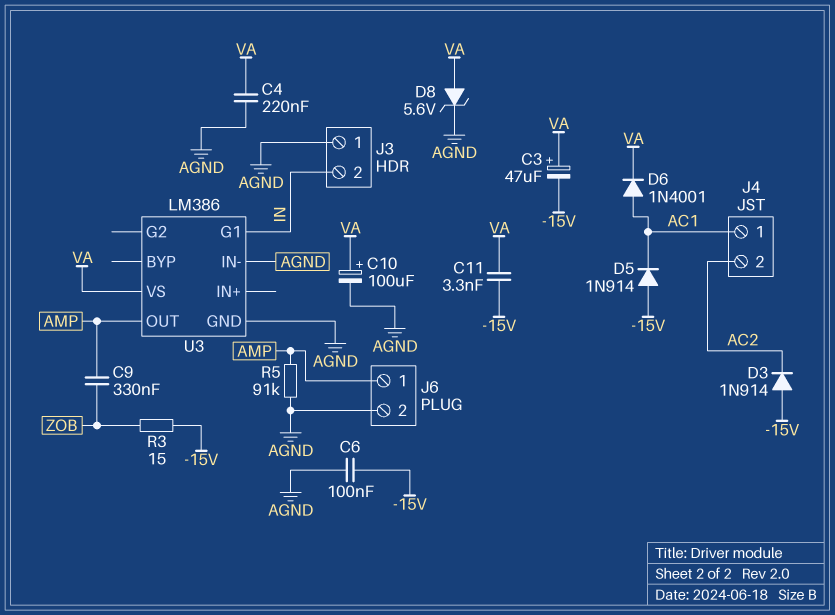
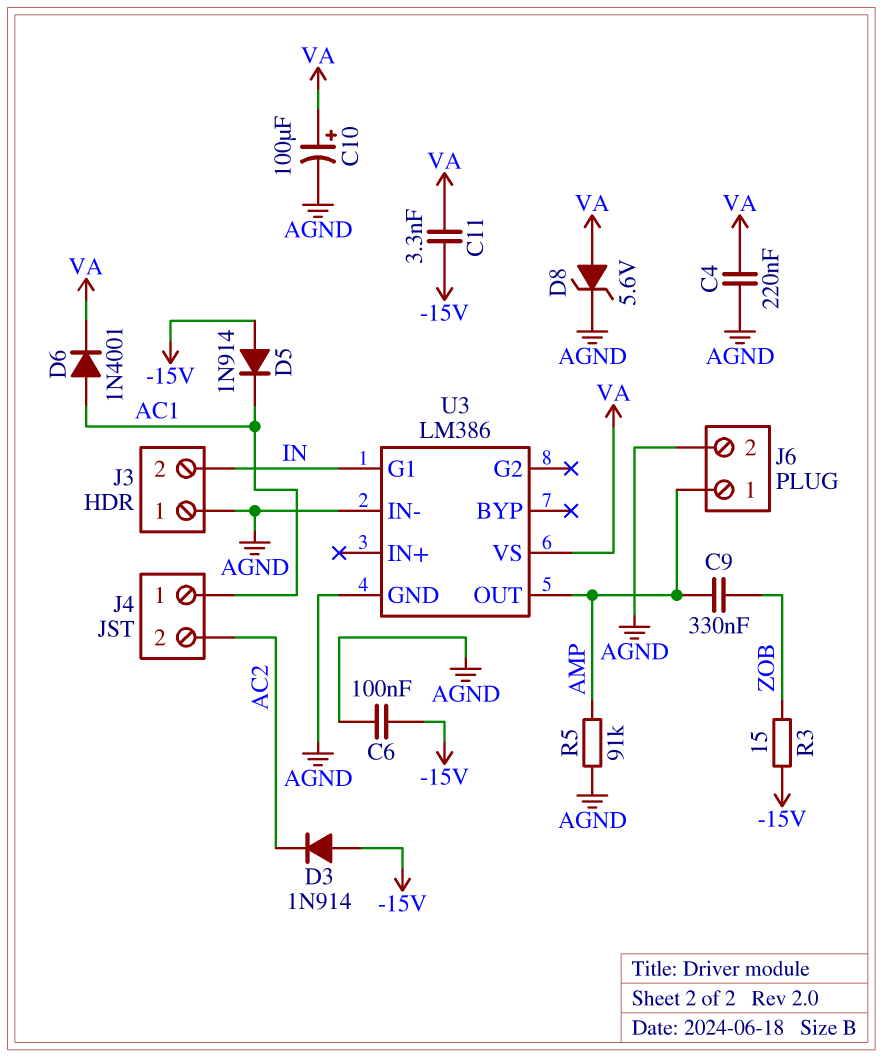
C3: 47uF (plus VA, minus -15V) -> none

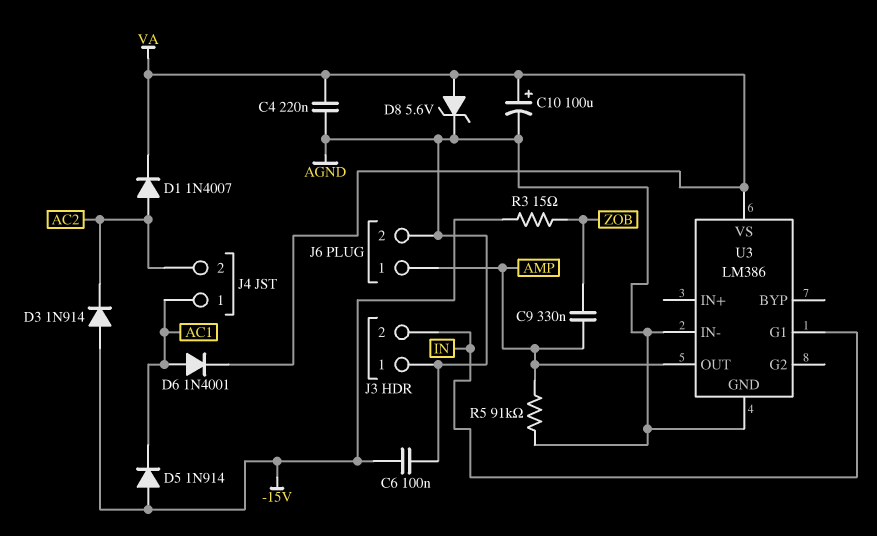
C11: 3.3nF (-15V, VA) -> none
D1: none -> diode 1N4007 (A AC2, K VA)

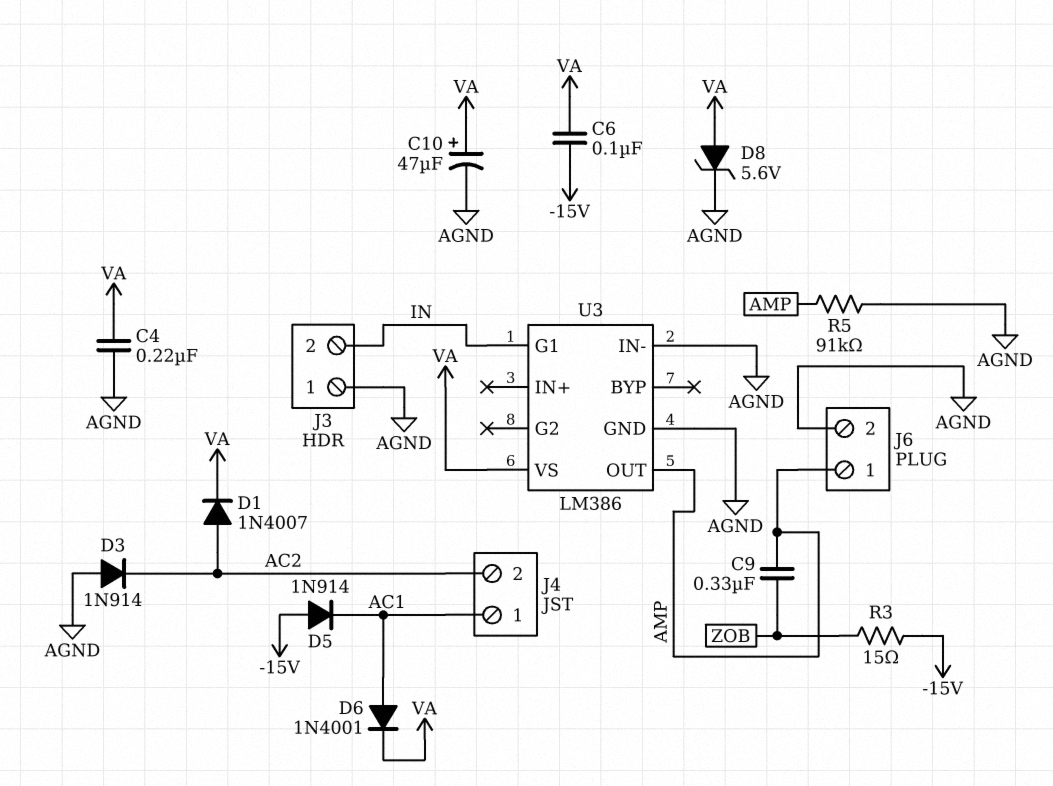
C6: 100nF (-15V, AGND) -> 100nF (-15V, VA)
C10: 100uF (plus VA, minus AGND) -> 47uF (plus VA, minus AGND)
D3: diode 1N914 (A -15V, K AC2) -> diode 1N914 (A AGND, K AC2)

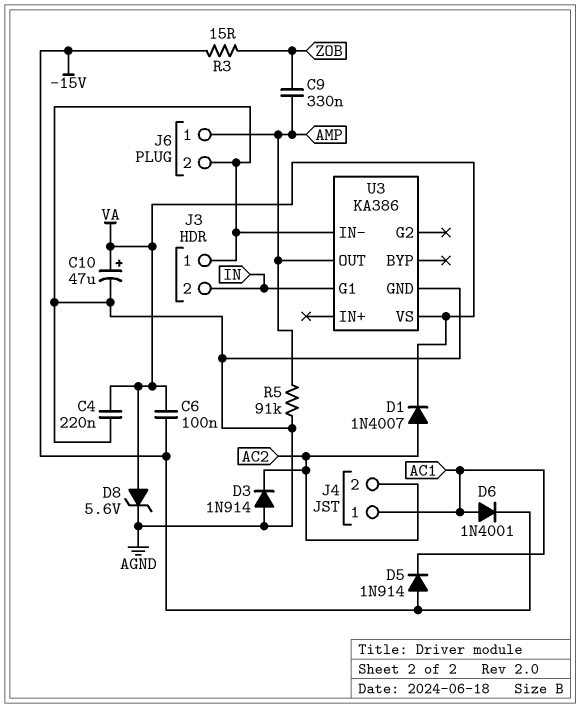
D6: diode 1N4001 (A AC1, K VA) -> diode 1N4001 (A AC1, K -15V)
U3: LM386 -> KA386

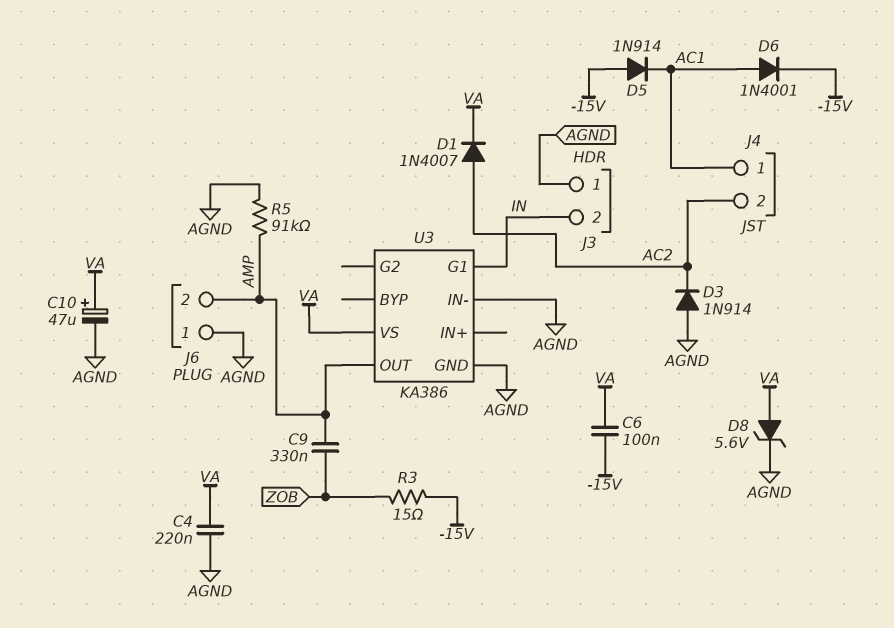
J6 pin 1: AMP -> AGND
J6 pin 2: AGND -> AMP

